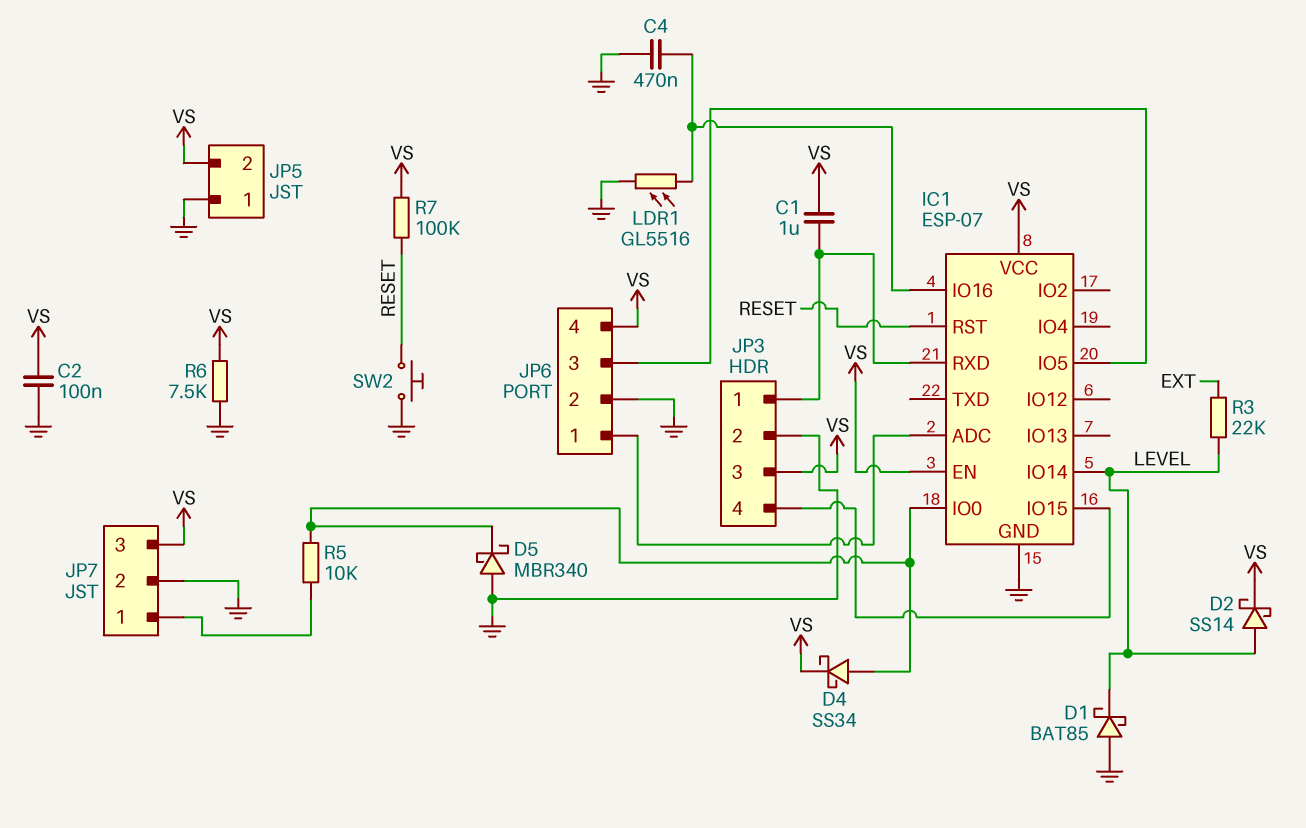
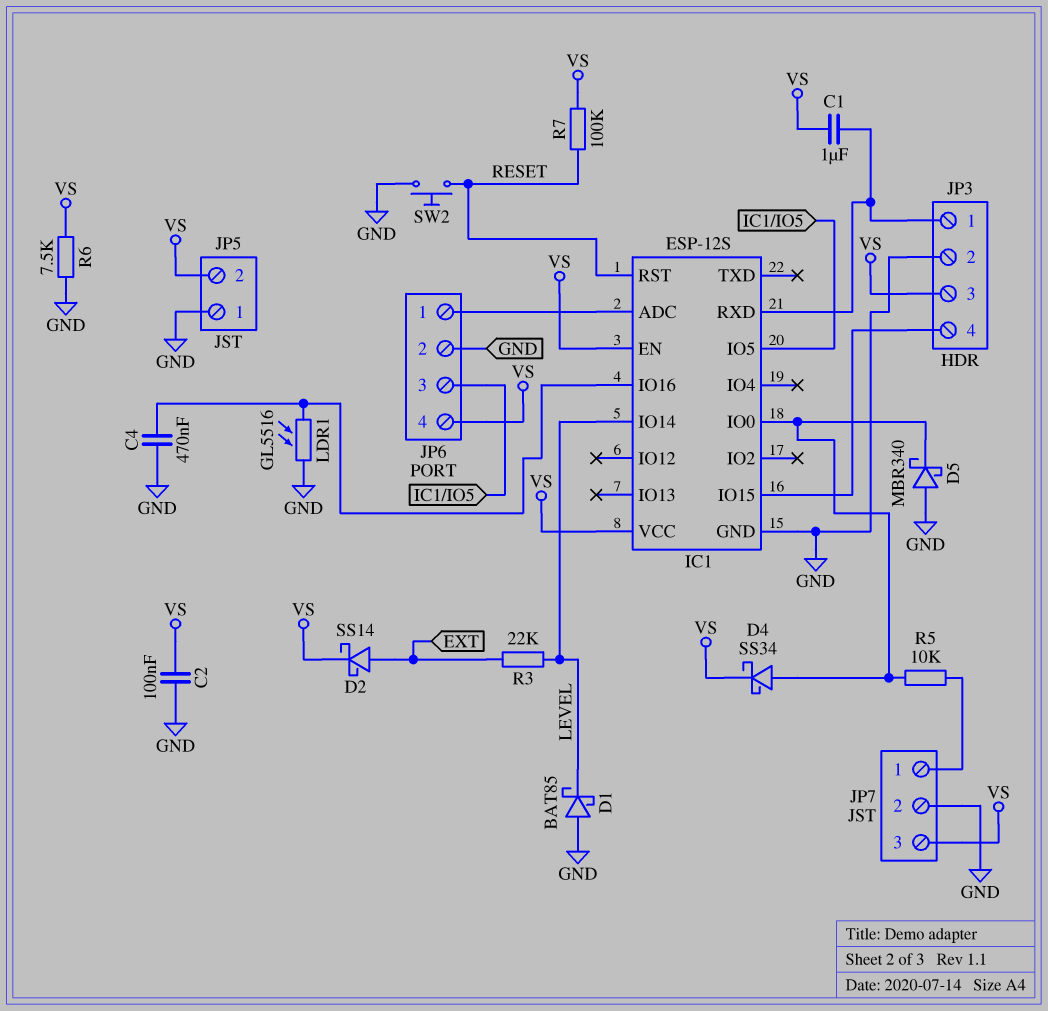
D2: schottky SS14 (A LEVEL, K VS) -> schottky SS14 (A EXT, K VS)
IC1: ESP-07 -> ESP-12S

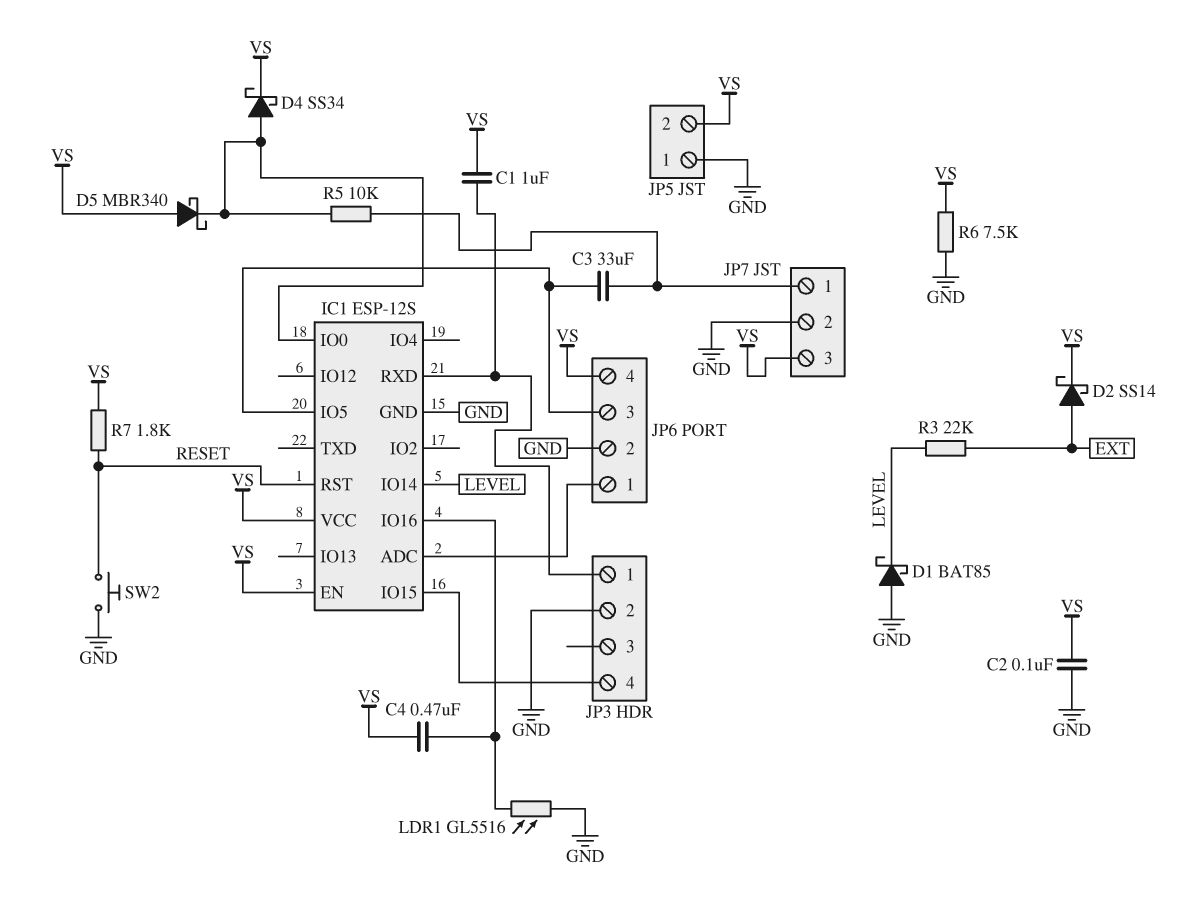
C3: none -> 33uF (IC1/IO5, JP7/1)
C4: 470nF (GND, IC1/IO16) -> 470nF (IC1/IO16, VS)
D5: schottky MBR340 (A GND, K IC1/IO0) -> schottky MBR340 (A VS, K IC1/IO0)
JP3 pin 3: VS -> none
R7: 100k (RESET, VS) -> 1.8k (RESET, VS)

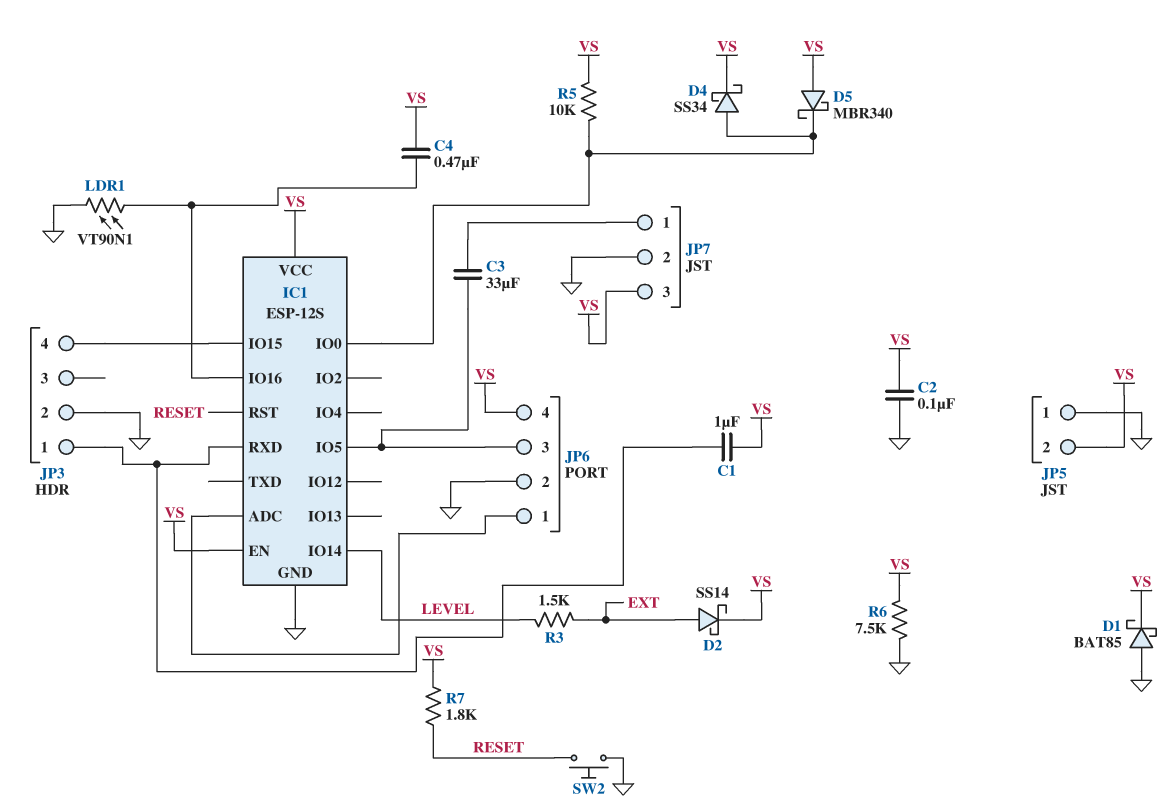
D1: schottky BAT85 (A GND, K LEVEL) -> schottky BAT85 (A GND, K VS)
LDR1: GL5516 (GND, IC1/IO16) -> VT90N1 (GND, IC1/IO16)
R3: 22k (EXT, LEVEL) -> 1.5k (EXT, LEVEL)
R5: 10k (IC1/IO0, JP7/1) -> 10k (IC1/IO0, VS)

